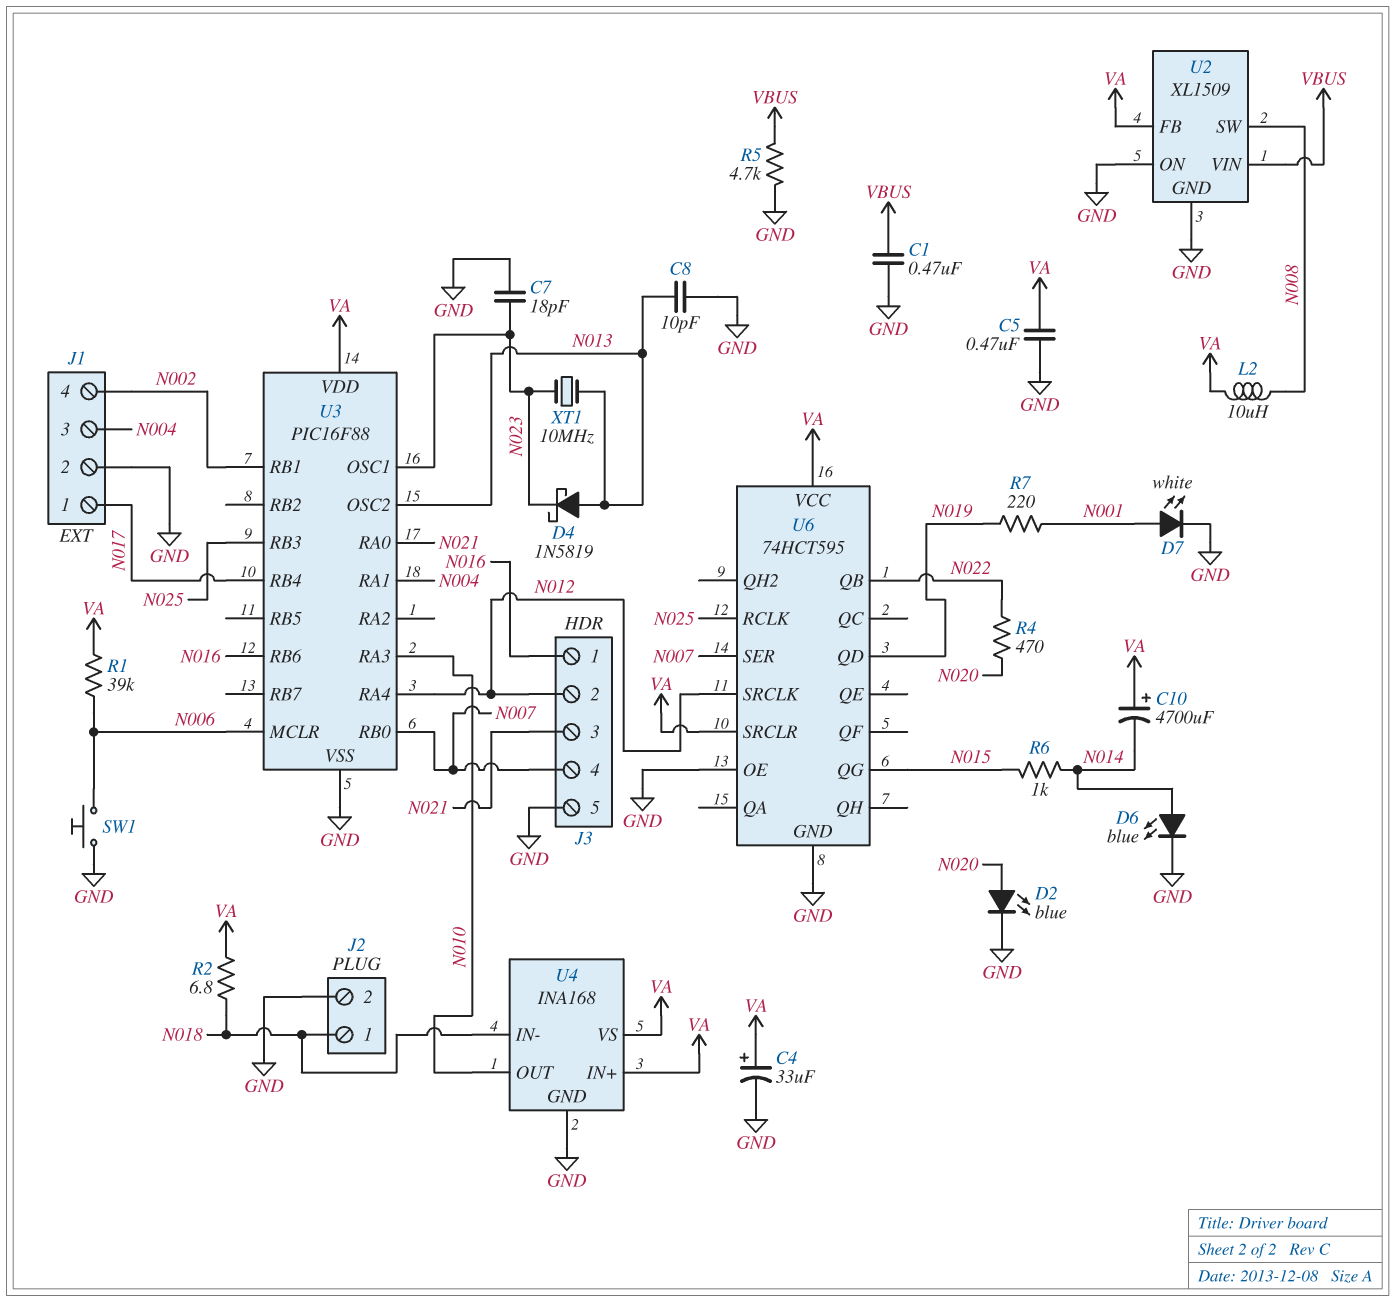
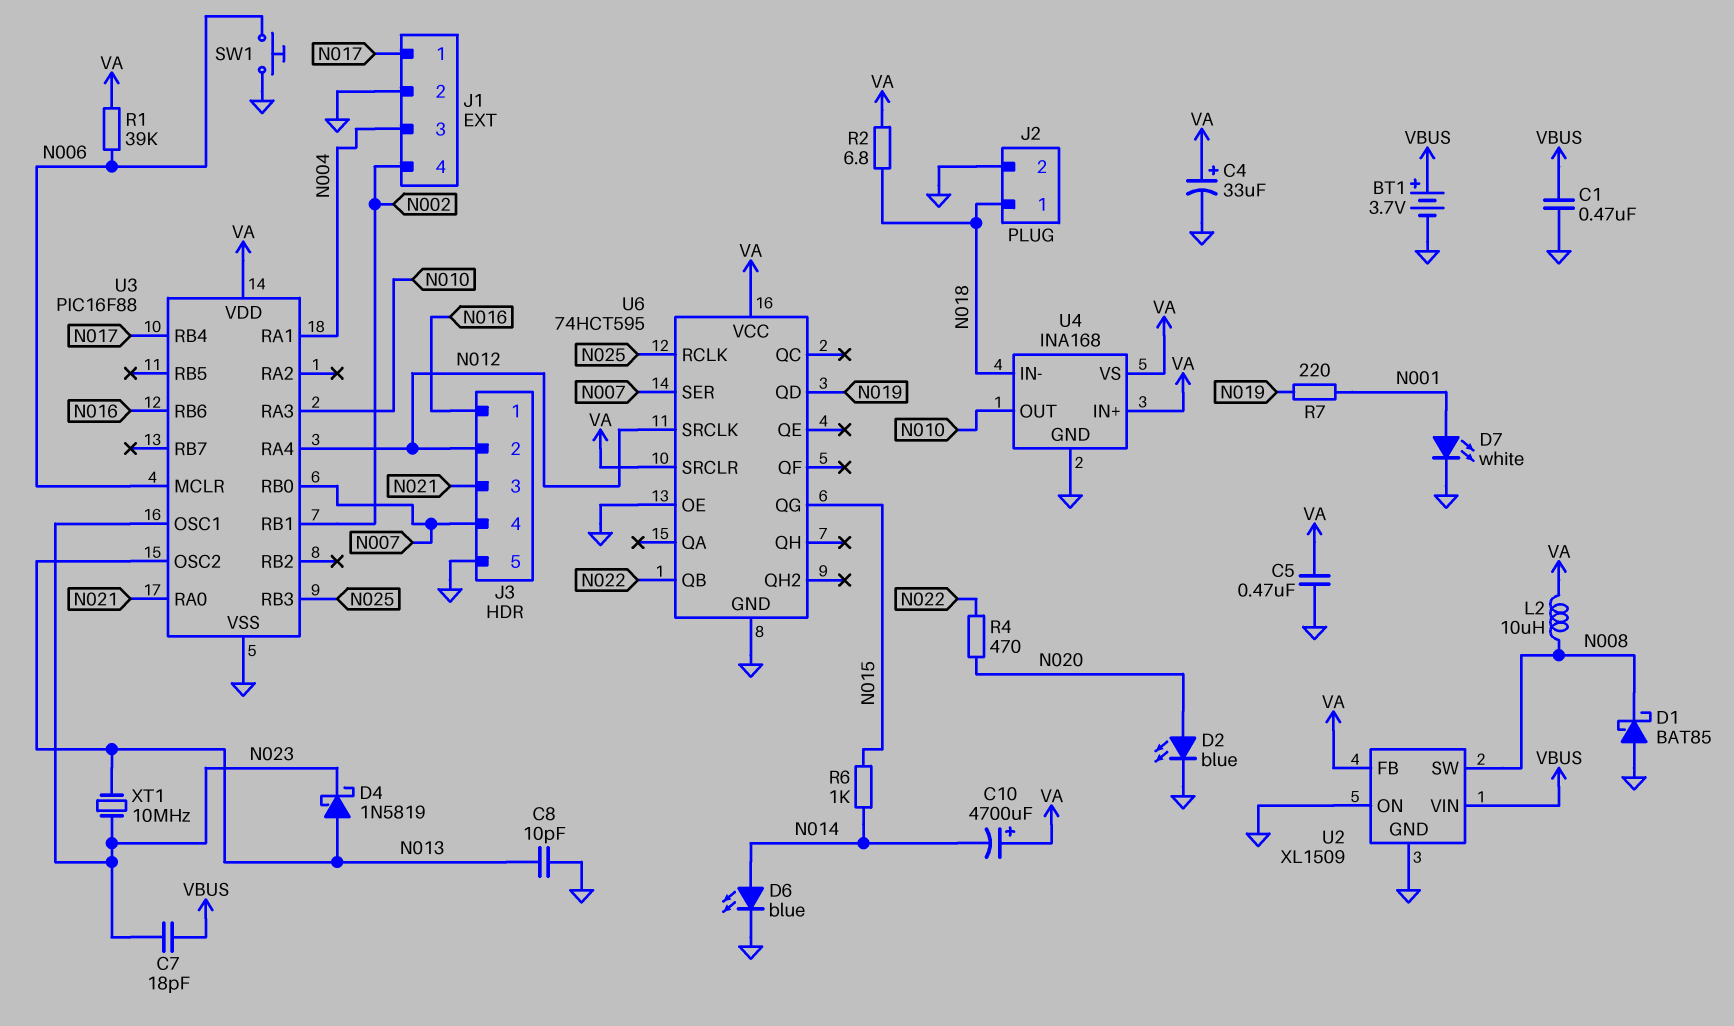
BT1: none -> 3.7V (plus VBUS, minus GND)
C7: 18pF (GND, N023) -> 18pF (N023, VBUS)
D1: none -> schottky BAT85 (A GND, K N008)
R5: 4.7k (GND, VBUS) -> none

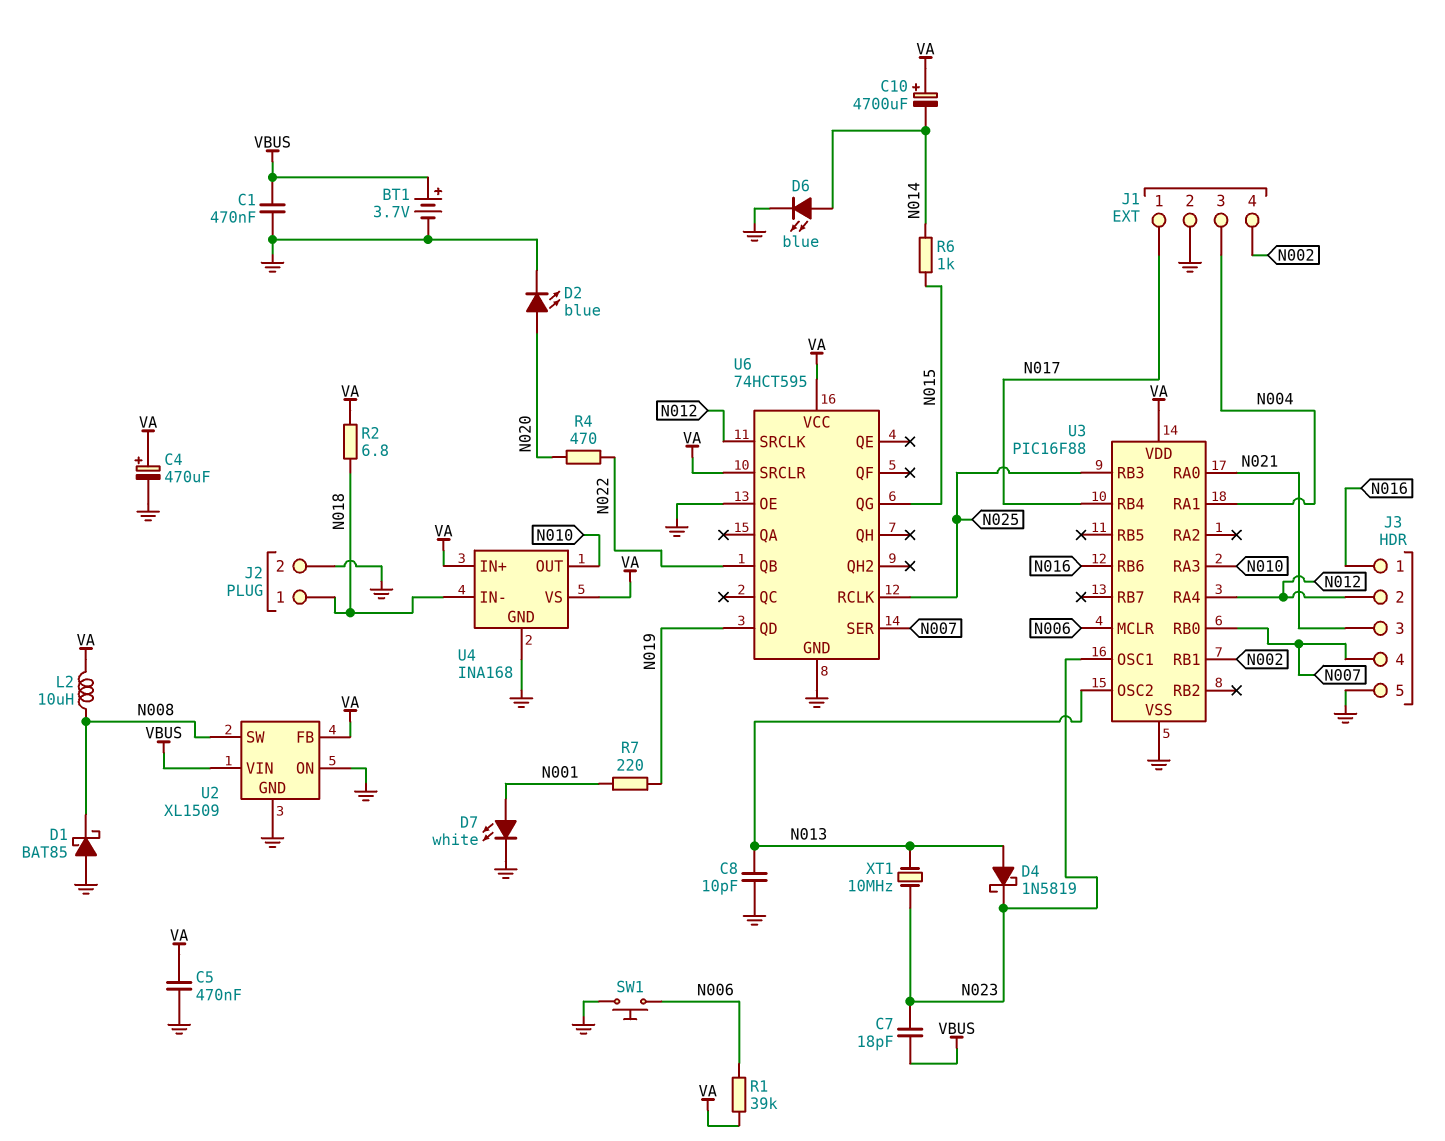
C4: 33uF (plus VA, minus GND) -> 470uF (plus VA, minus GND)

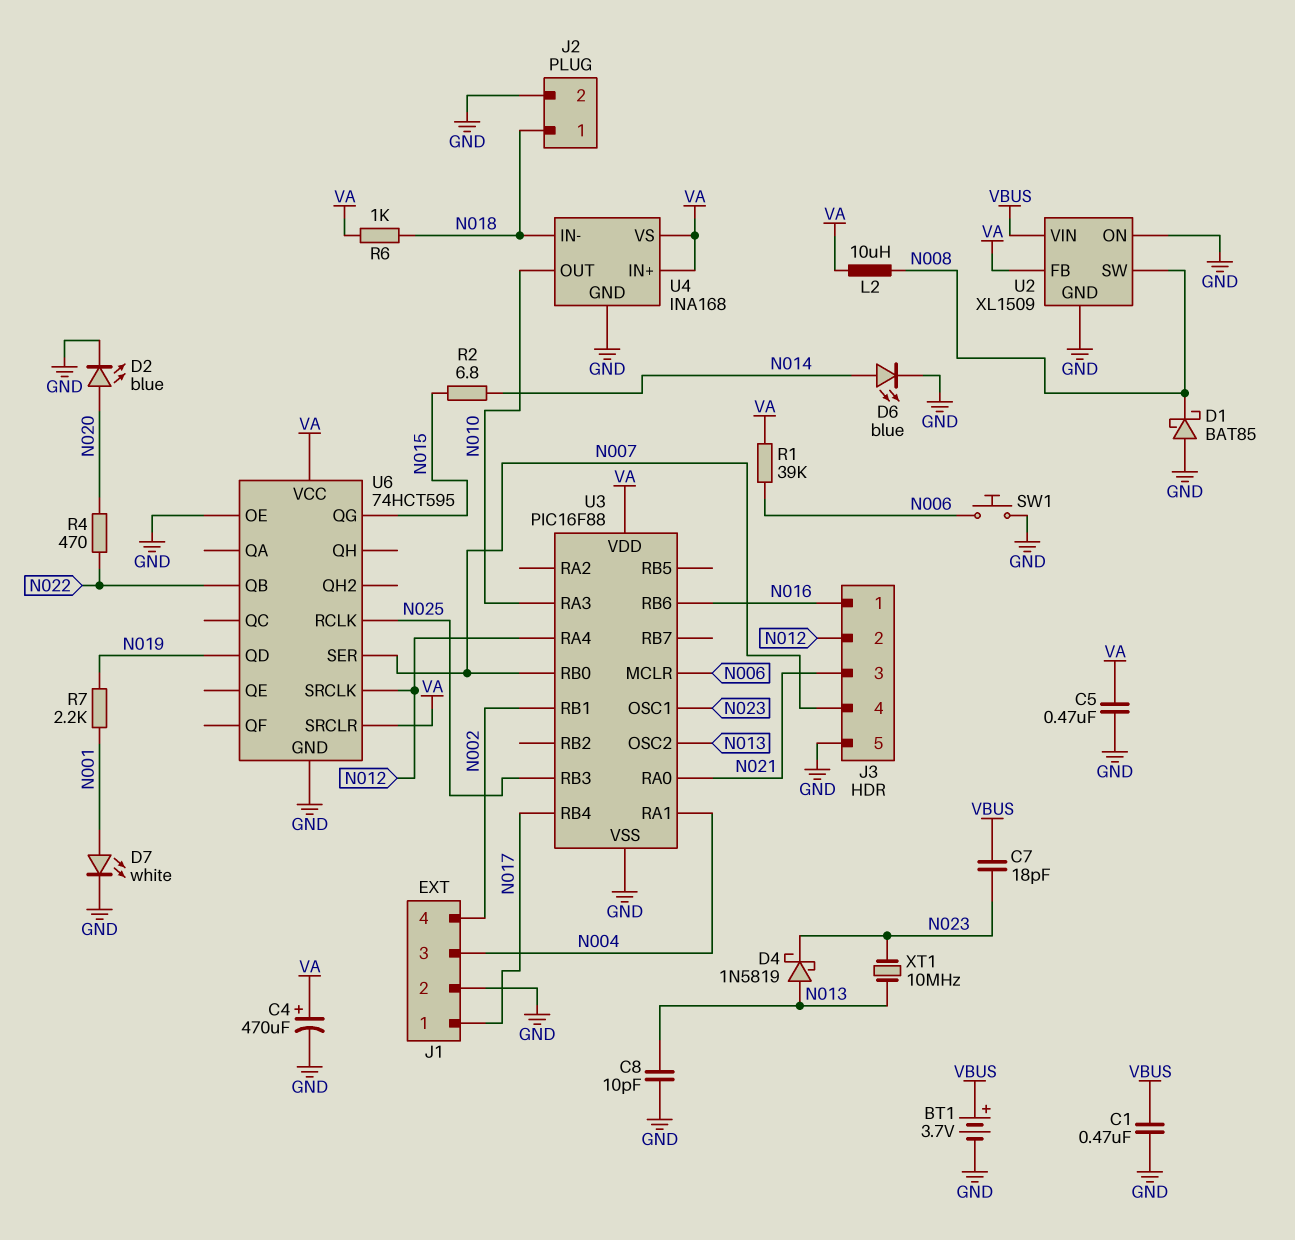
C10: 4700uF (plus VA, minus N014) -> none
R2: 6.8 (N018, VA) -> 6.8 (N014, N015)
R6: 1k (N014, N015) -> 1k (N018, VA)
R7: 220 (N001, N019) -> 2.2k (N001, N019)

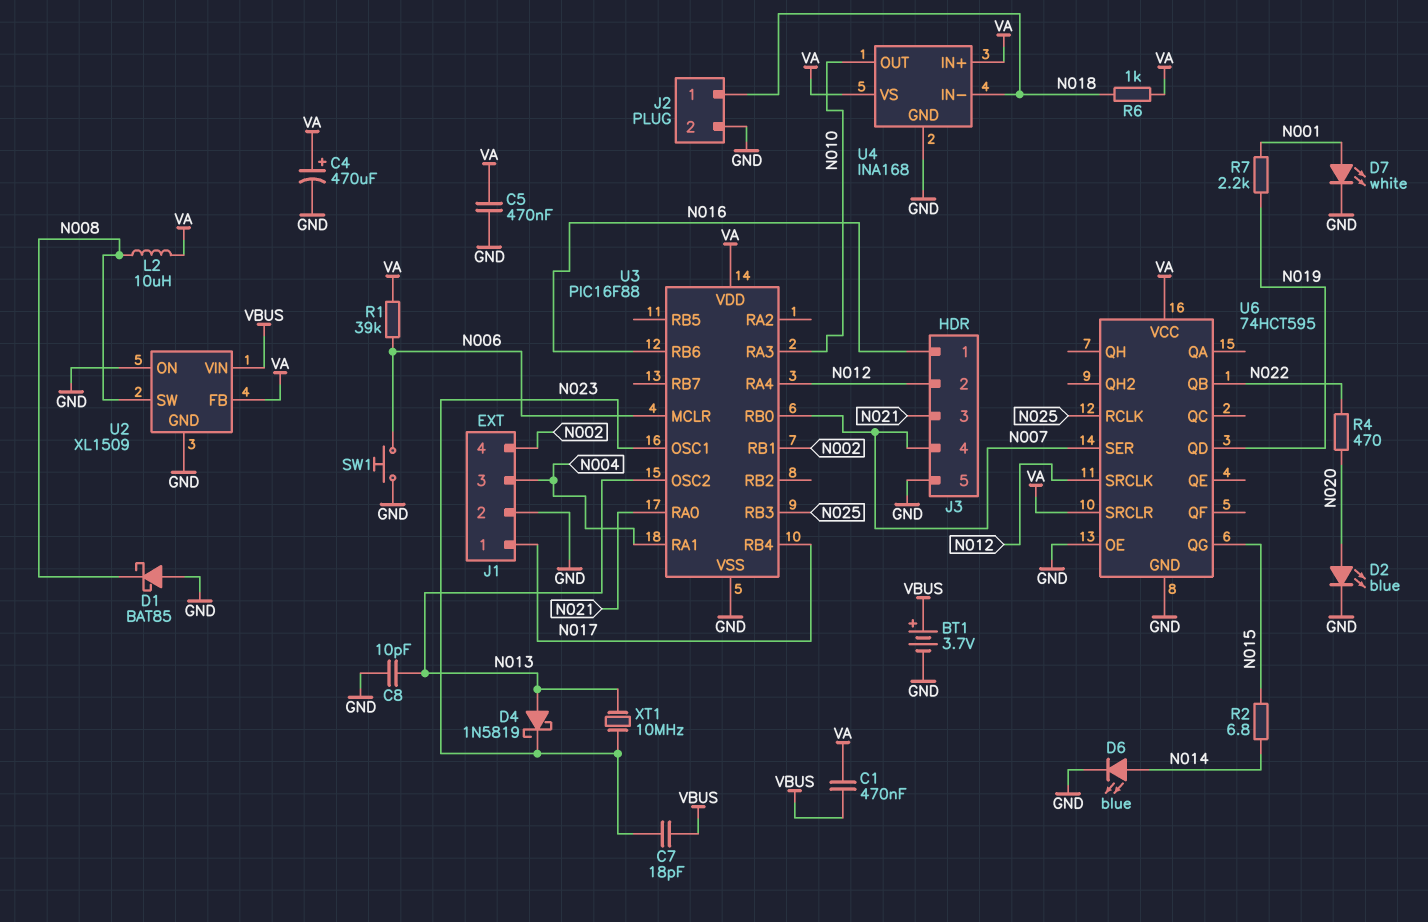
C1: 470nF (GND, VBUS) -> 470nF (VA, VBUS)

